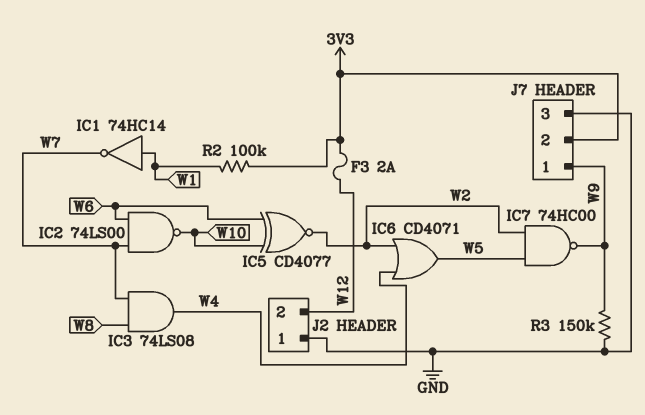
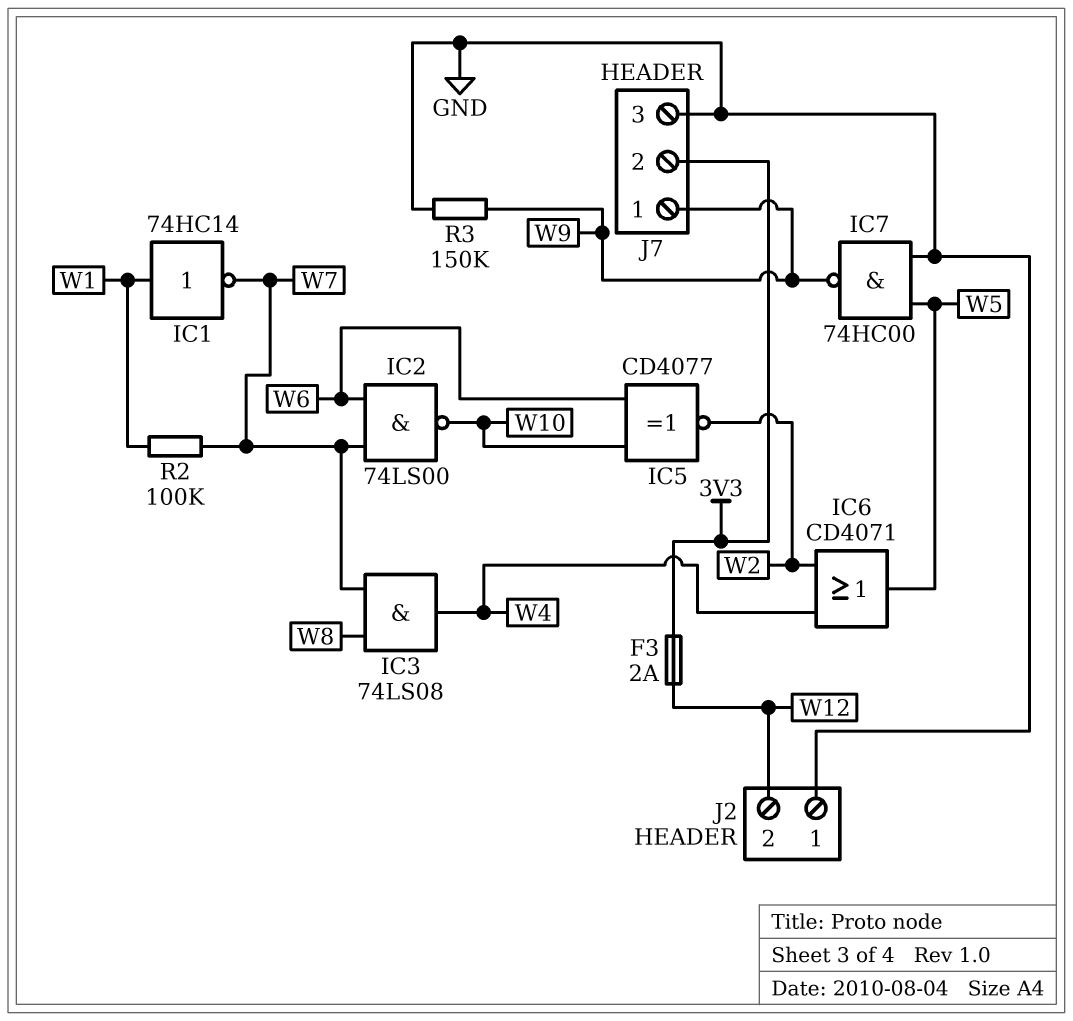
IC7: NAND 74HC00 (in W2, in W5, out W9) -> NAND 74HC00 (in GND, in W5, out W9)
R2: 100k (3V3, W1) -> 100k (W1, W7)

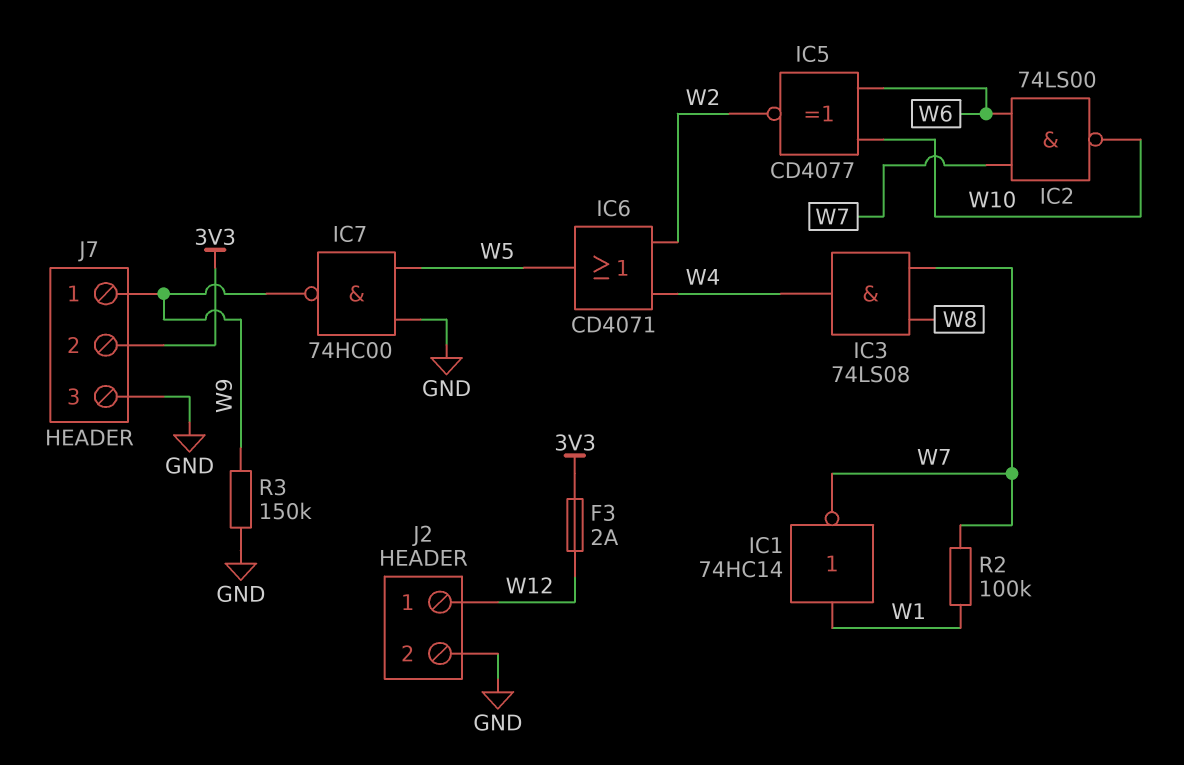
J2 pin 1: GND -> W12
J2 pin 2: W12 -> GND

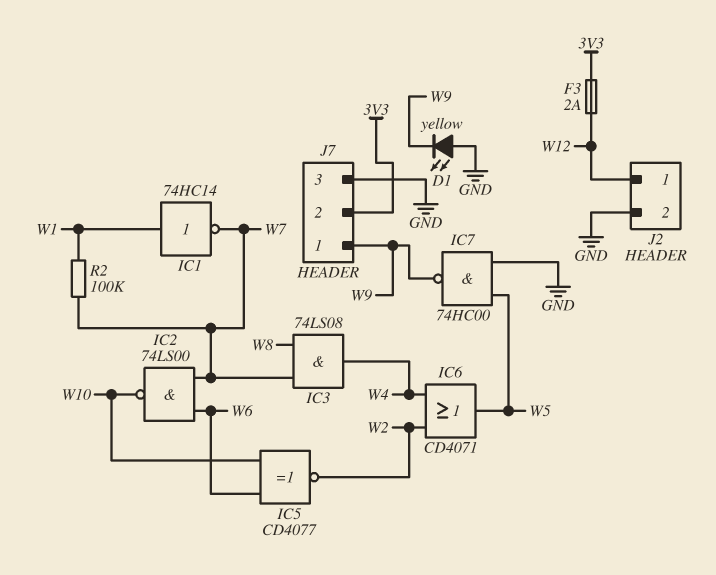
D1: none -> LED yellow (A GND, K W9)
R3: 150k (GND, W9) -> none

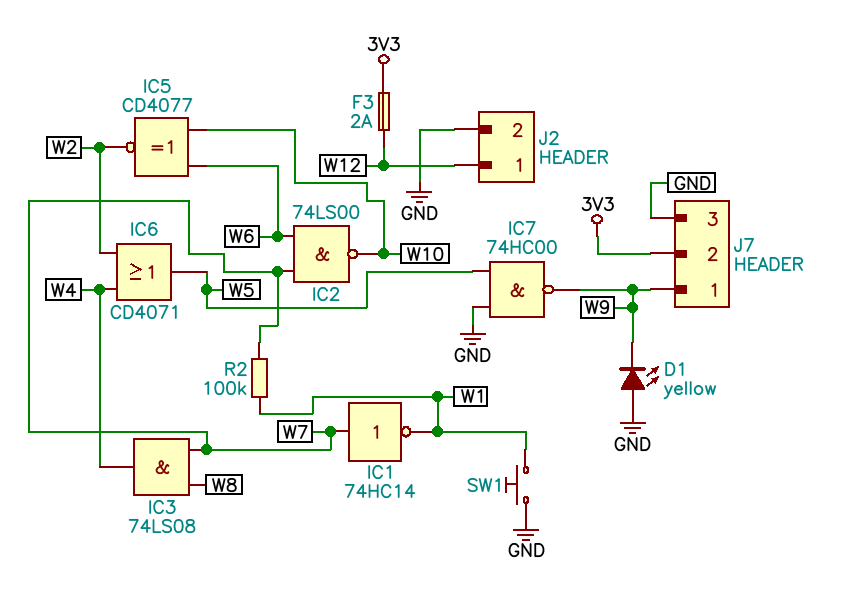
IC1: NOT 74HC14 (in W1, out W7) -> NOT 74HC14 (in W7, out W1)
SW1: none -> button (GND, W1)

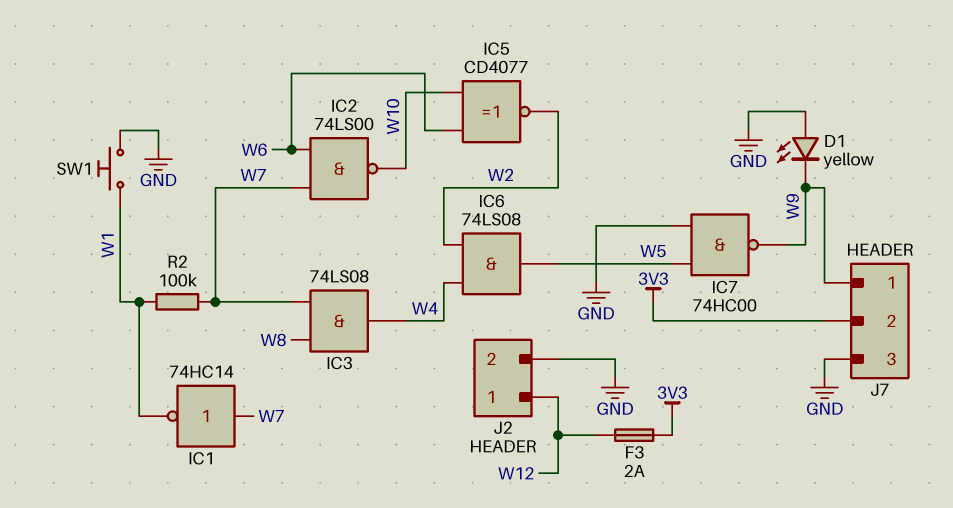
IC6: OR CD4071 (in W2, in W4, out W5) -> AND 74LS08 (in W2, in W4, out W5)

